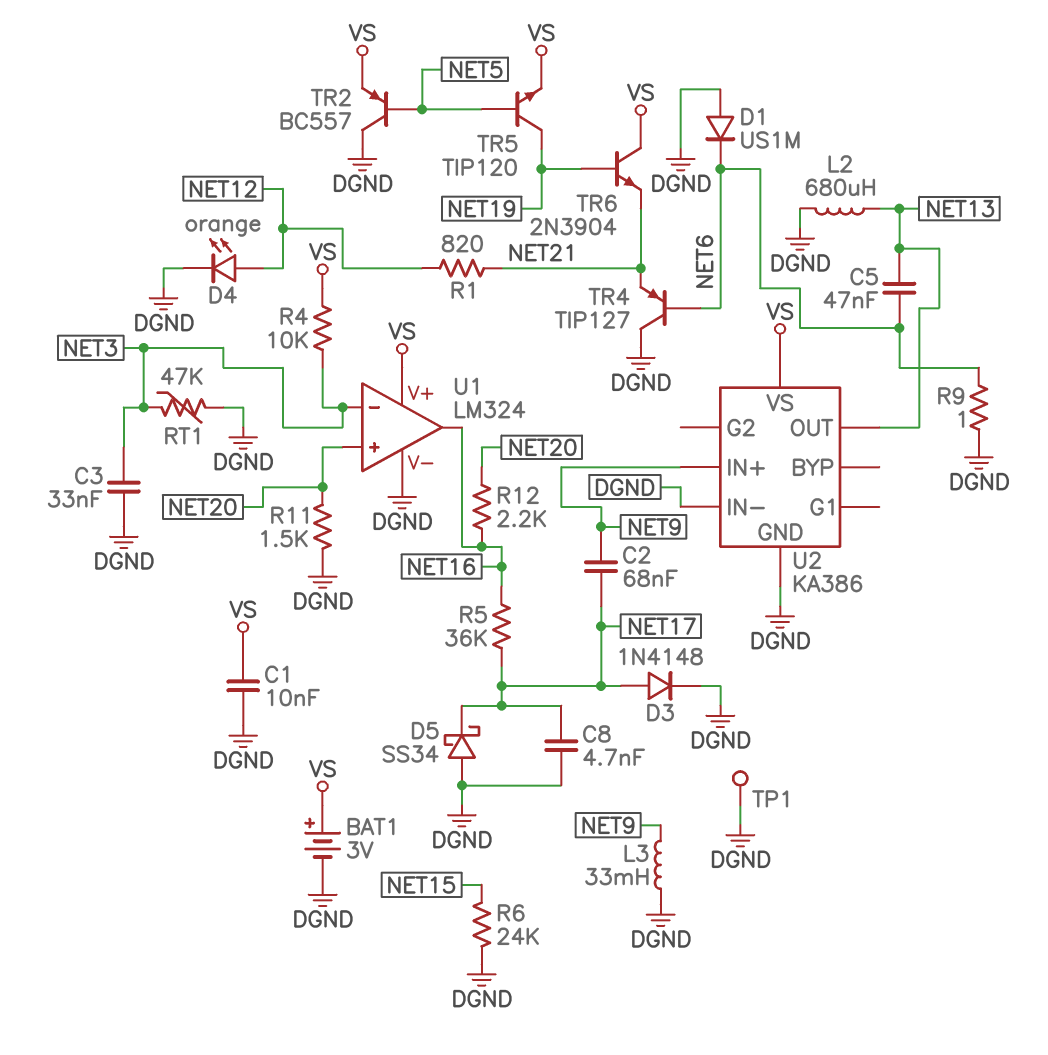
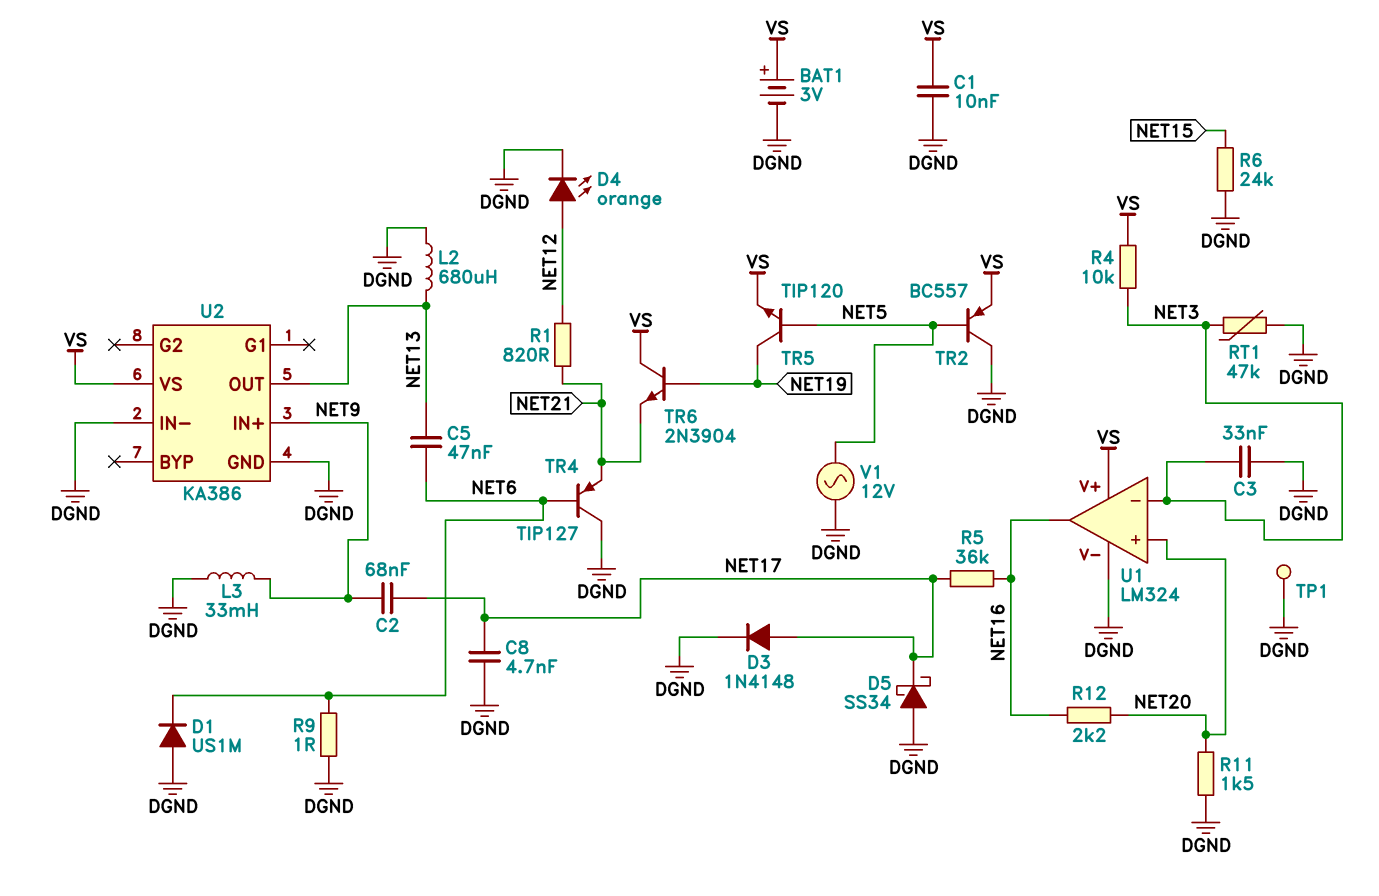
V1: none -> AC 12V (DGND, NET5)

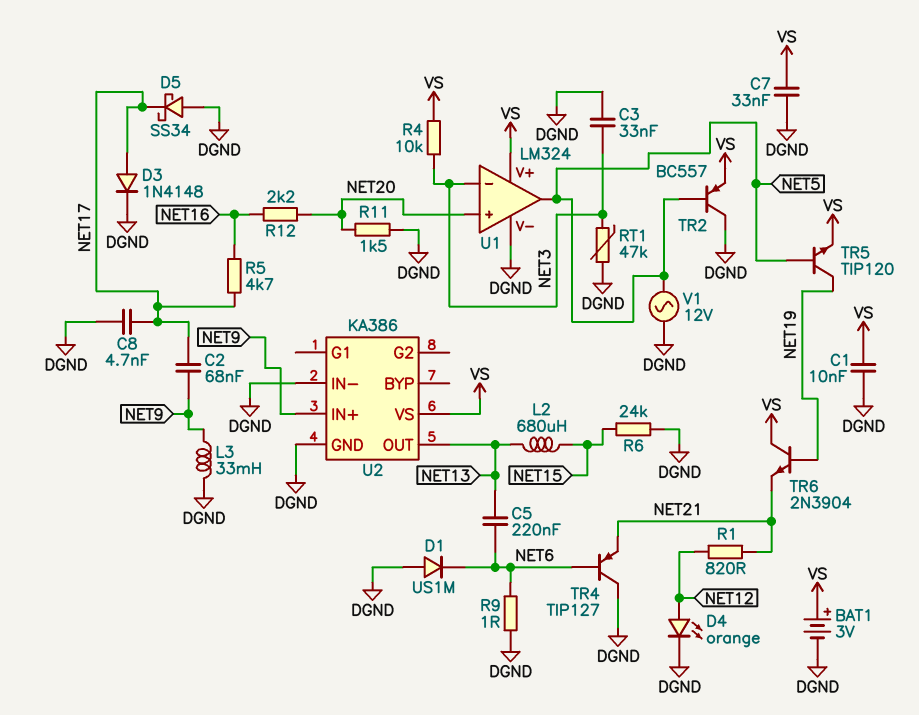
C5: 47nF (NET6, NET13) -> 220nF (NET6, NET13)
C7: none -> 33nF (DGND, VS)
L2: 680uH (DGND, NET13) -> 680uH (NET13, NET15)
R5: 36k (NET16, NET17) -> 4.7k (NET16, NET17)
TP1: test point (DGND) -> none
U1 pin out: NET16 -> NET5

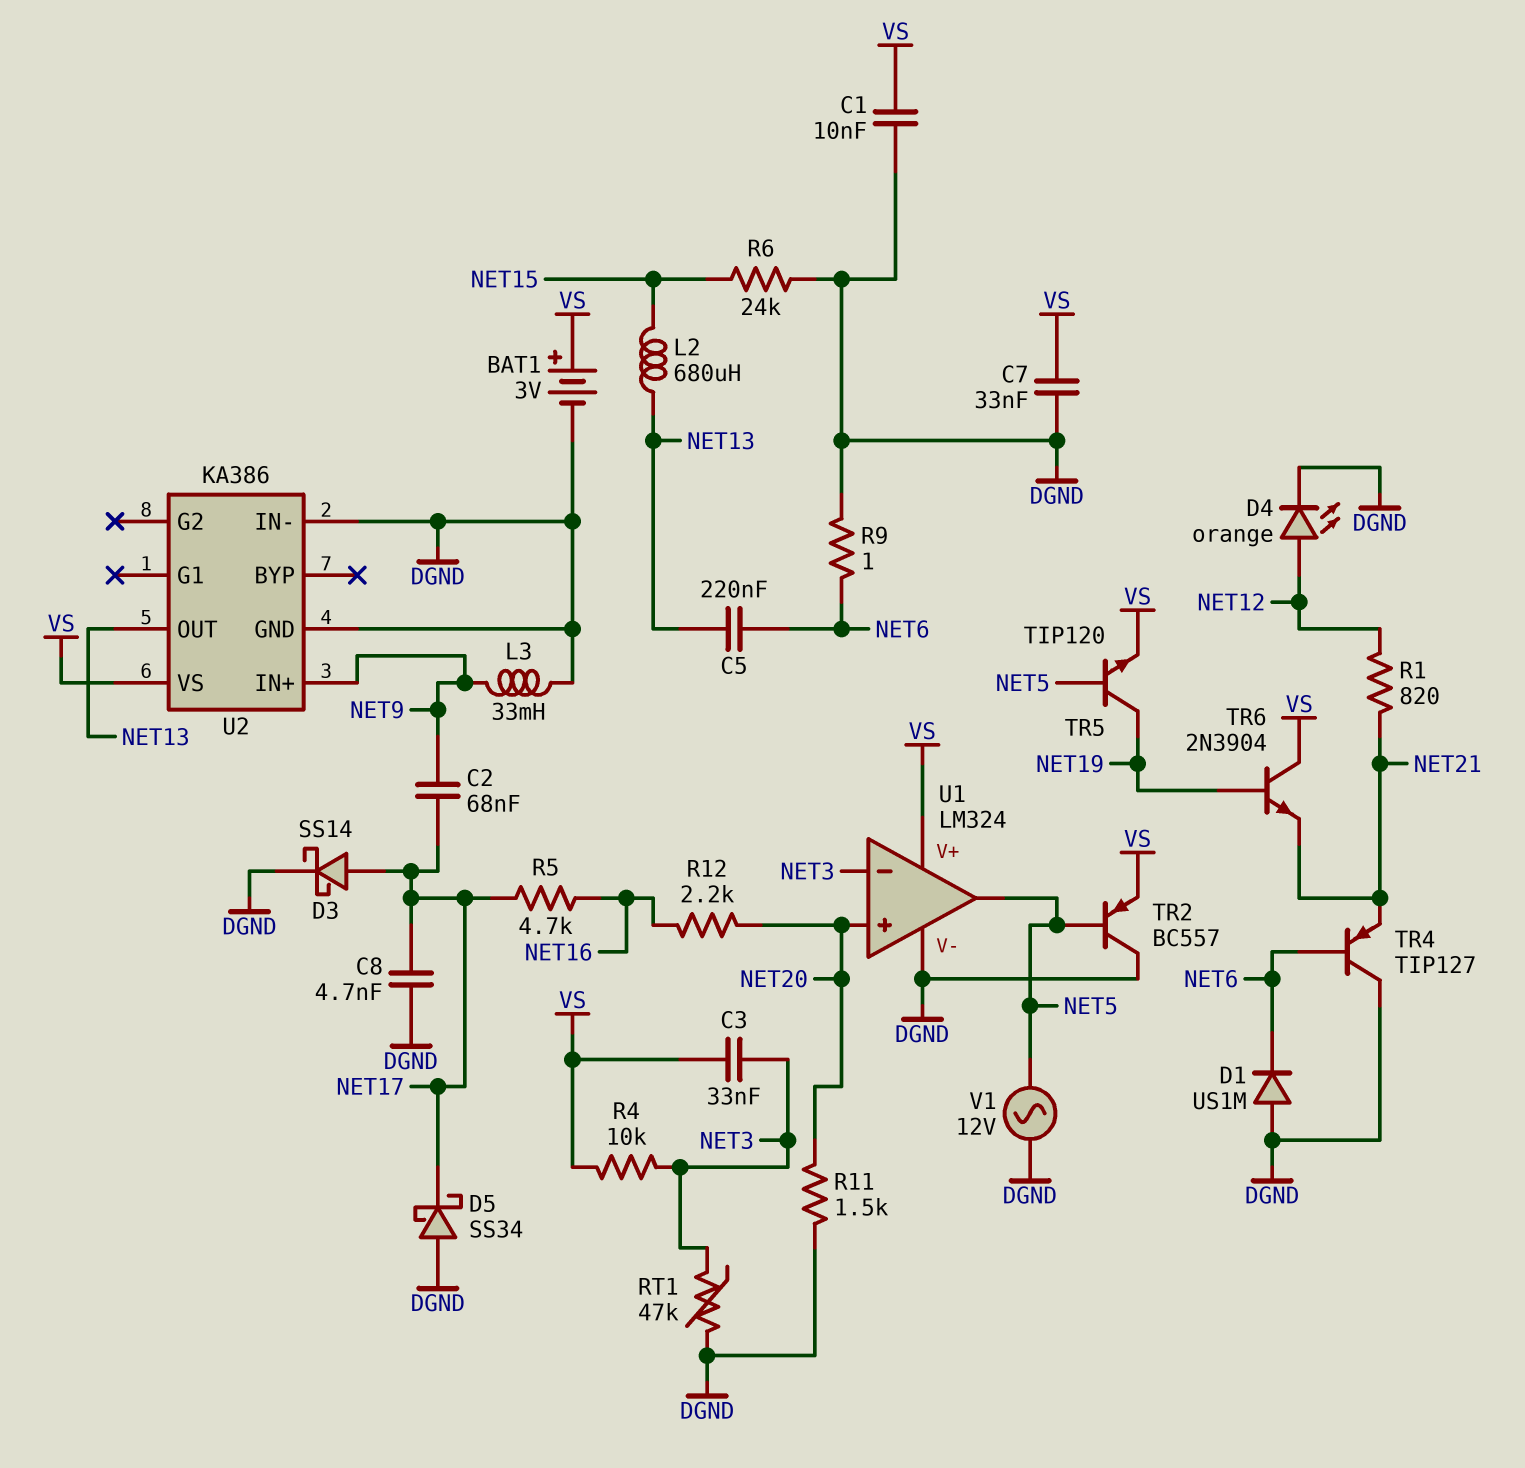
C3: 33nF (DGND, NET3) -> 33nF (NET3, VS)
D3: diode 1N4148 (A NET17, K DGND) -> schottky SS14 (A NET17, K DGND)

